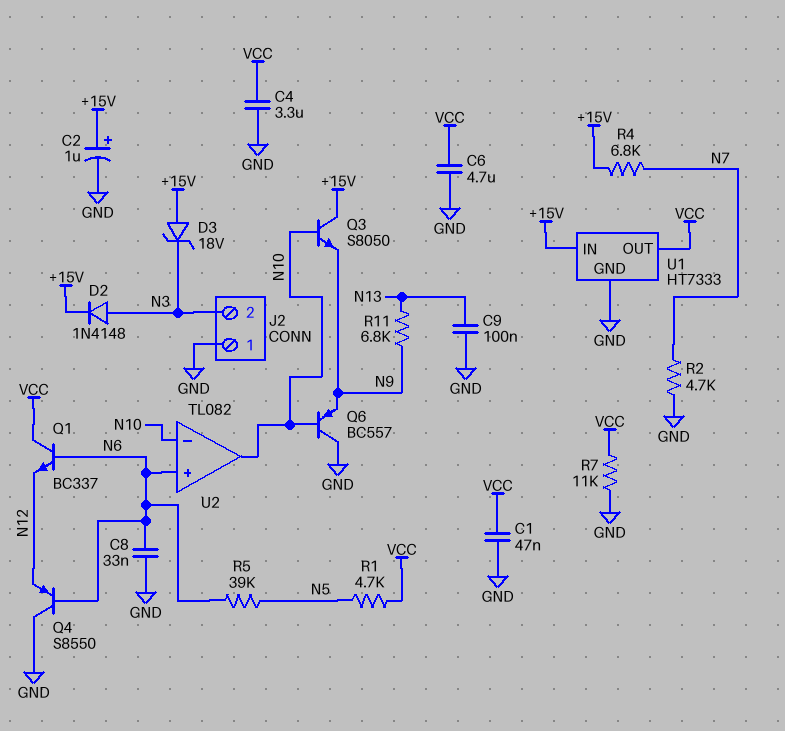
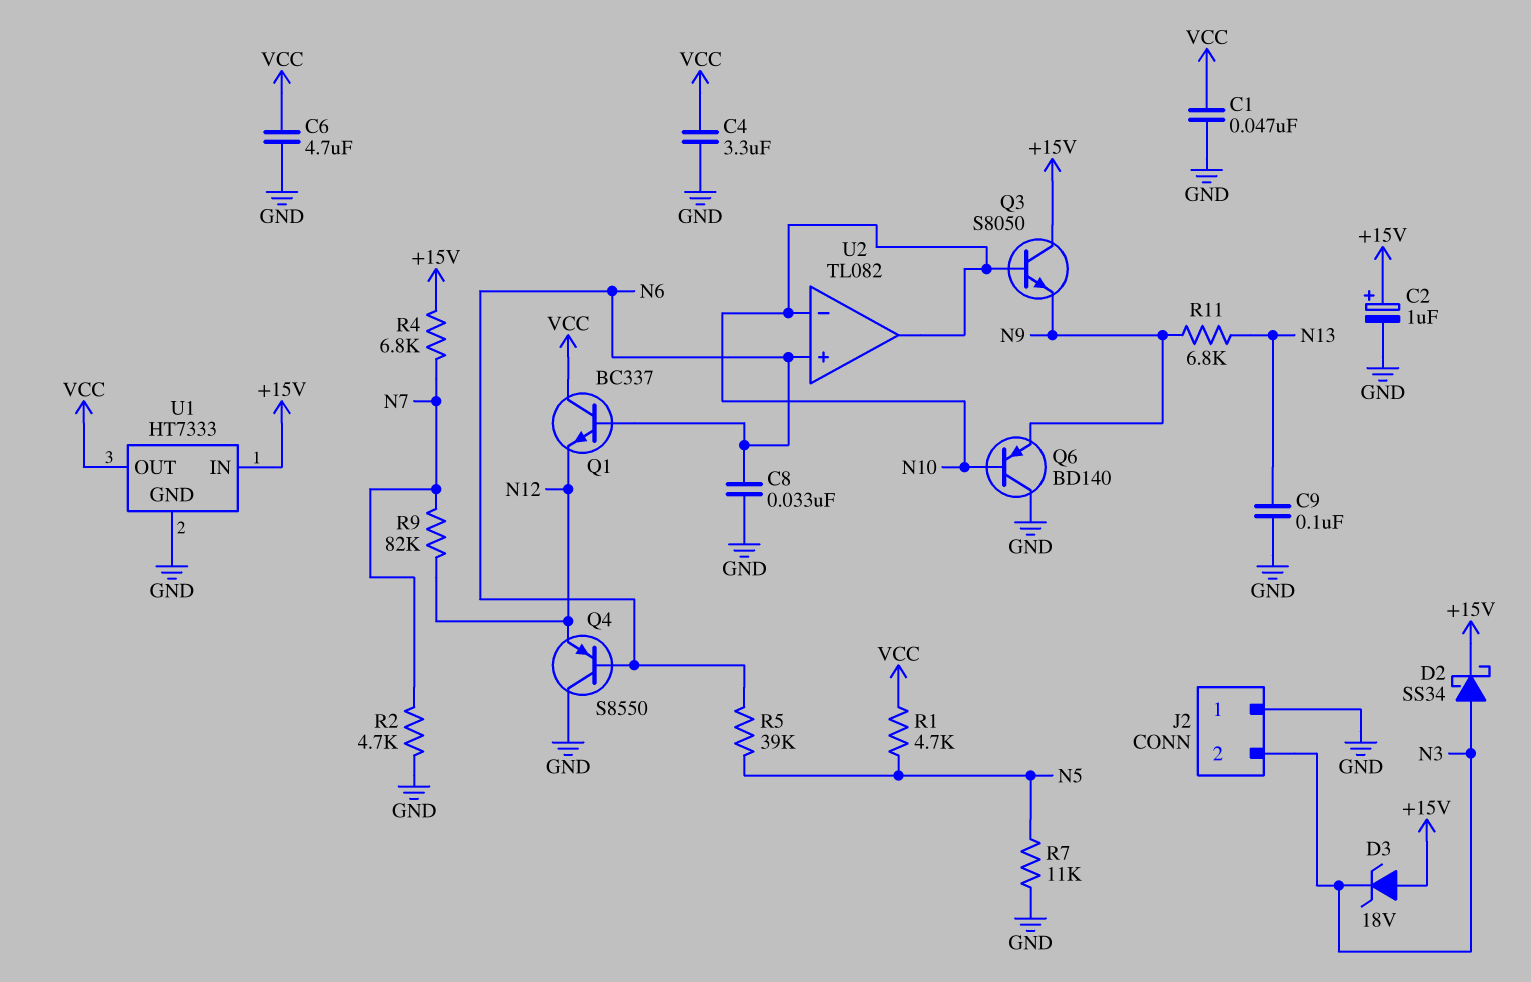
D2: diode 1N4148 (A N3, K +15V) -> schottky SS34 (A N3, K +15V)
Q6: PNP BC557 (B N10, C GND, E N9) -> PNP BD140 (B N10, C GND, E N9)
R7: 11k (GND, VCC) -> 11k (GND, N5)
R9: none -> 82k (N7, N12)

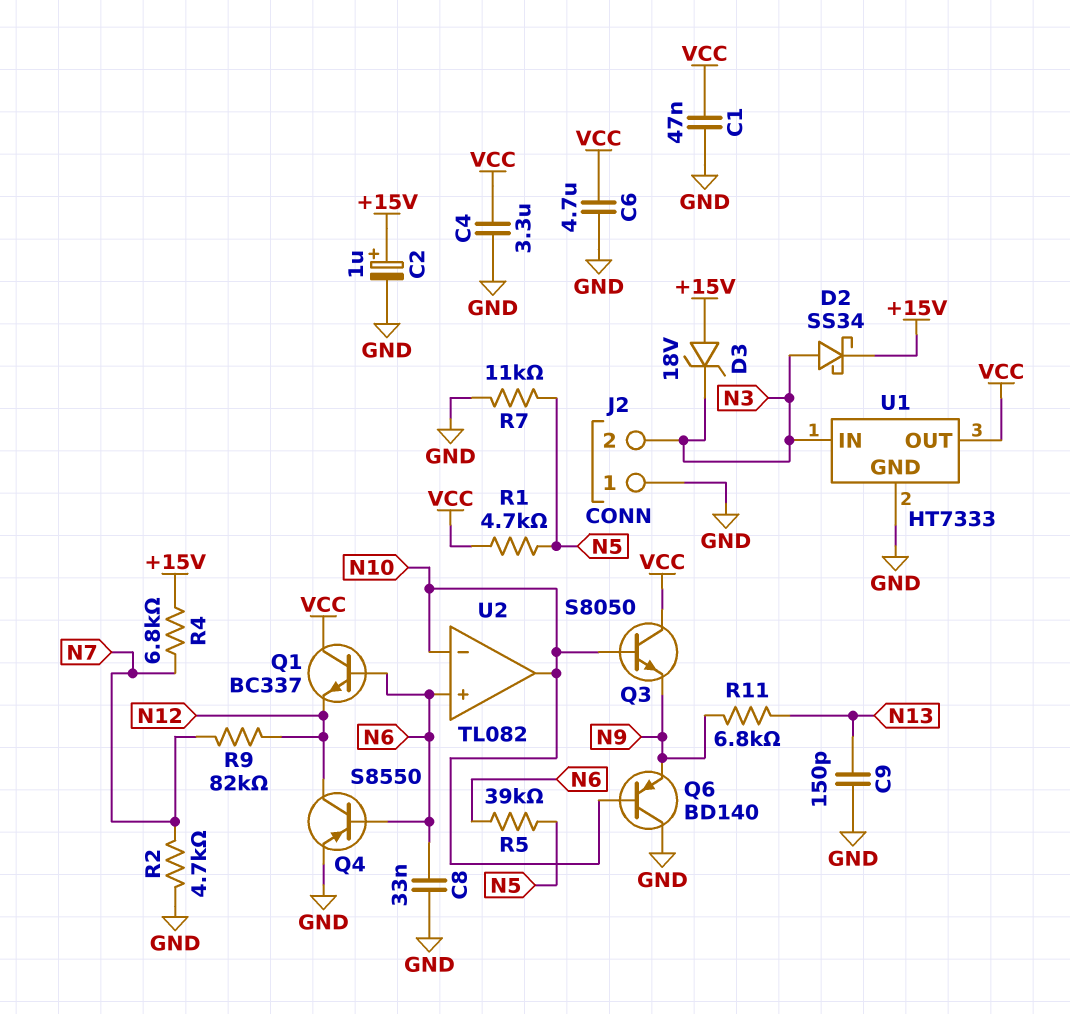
C9: 100nF (GND, N13) -> 150pF (GND, N13)
Q3: NPN S8050 (B N10, C +15V, E N9) -> NPN S8050 (B N10, C VCC, E N9)
Q4: PNP S8550 (B N6, C GND, E N12) -> PNP S8550 (B N6, C N12, E GND)
U1 pin IN: +15V -> N3

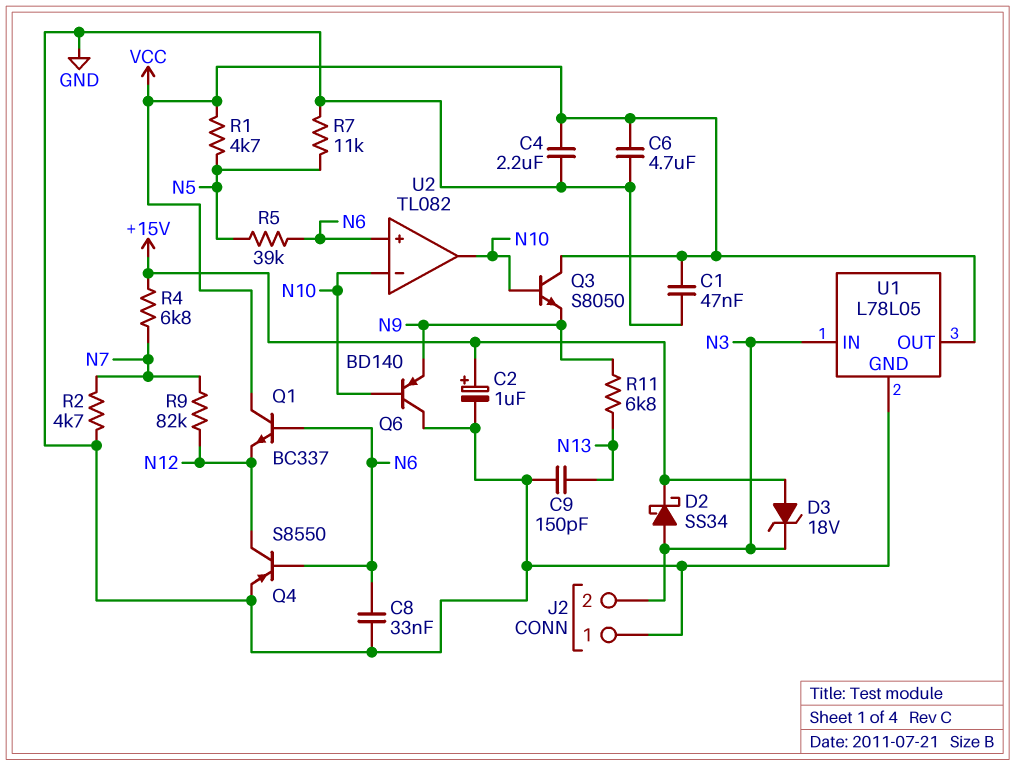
C4: 3.3uF (GND, VCC) -> 2.2uF (GND, VCC)
U1: HT7333 -> L78L05

